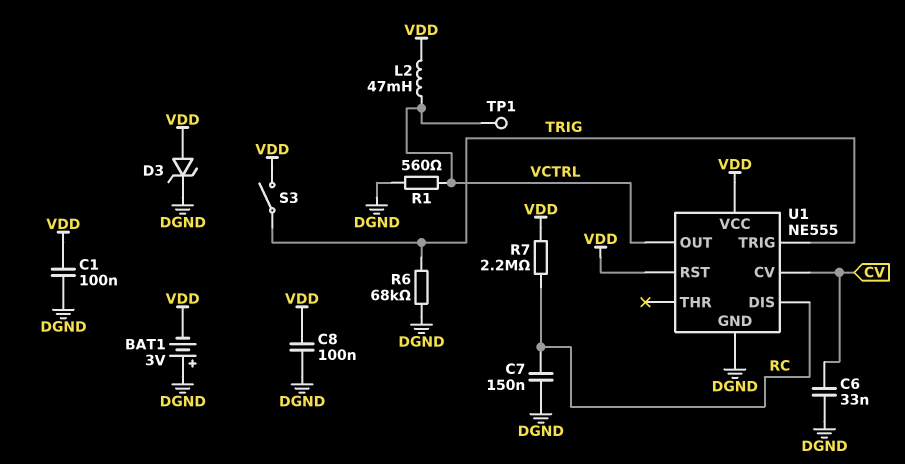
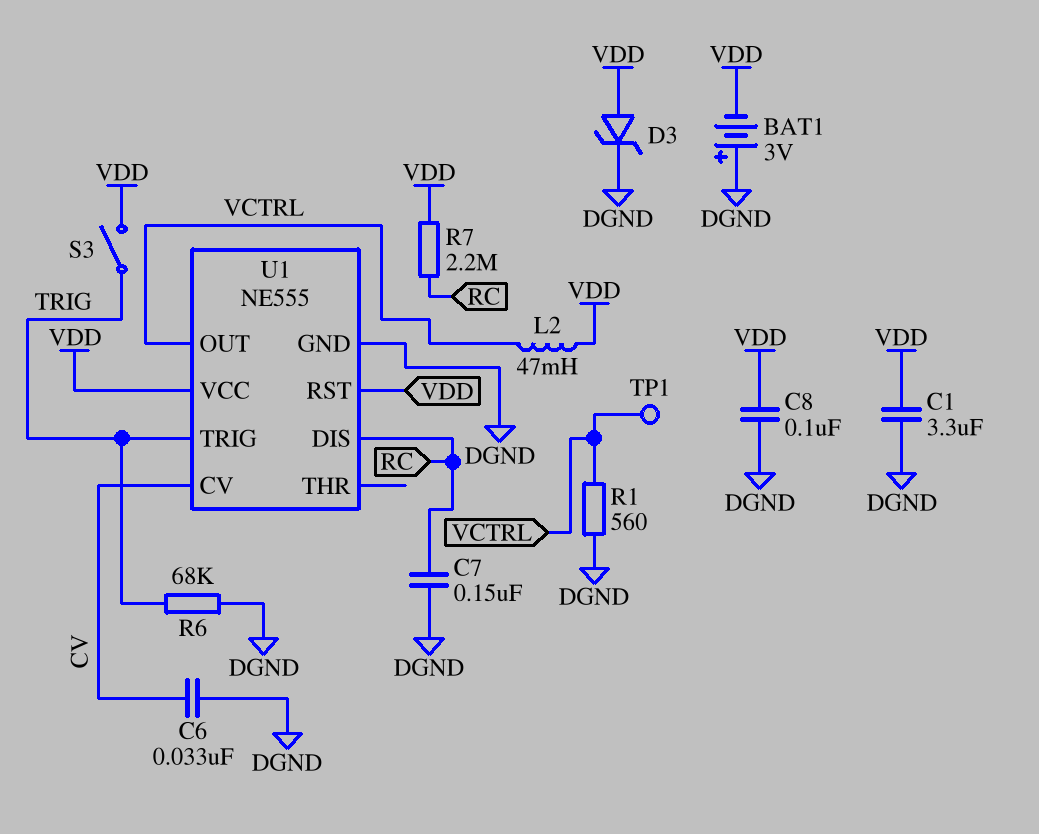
C1: 100nF (DGND, VDD) -> 3.3uF (DGND, VDD)

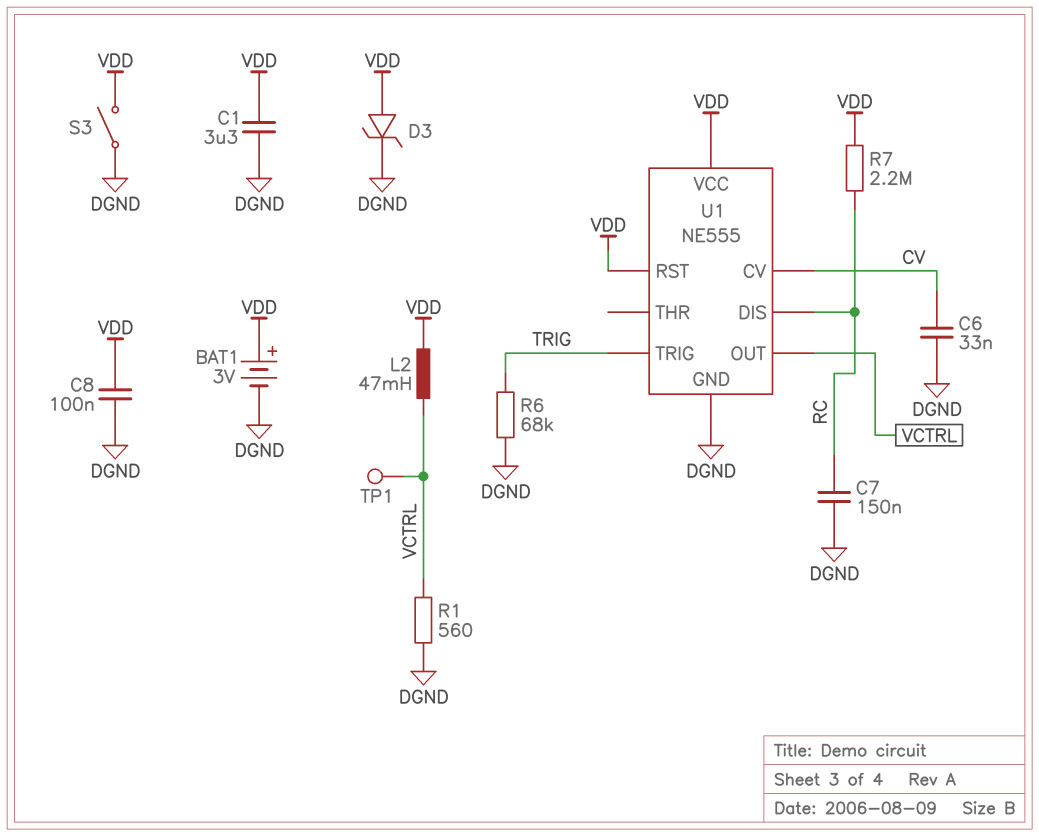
BAT1: 3V (plus DGND, minus VDD) -> 3V (plus VDD, minus DGND)
S3: switch (TRIG, VDD) -> switch (DGND, VDD)

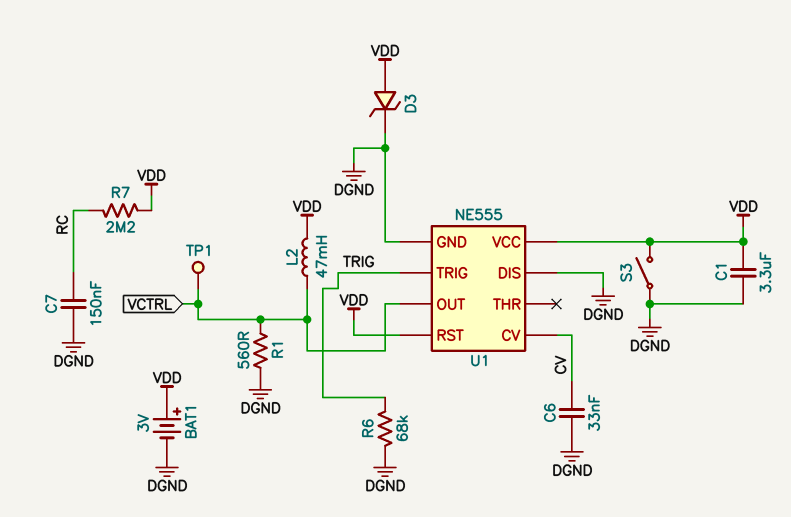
C8: 100nF (DGND, VDD) -> none
U1 pin DIS: RC -> DGND

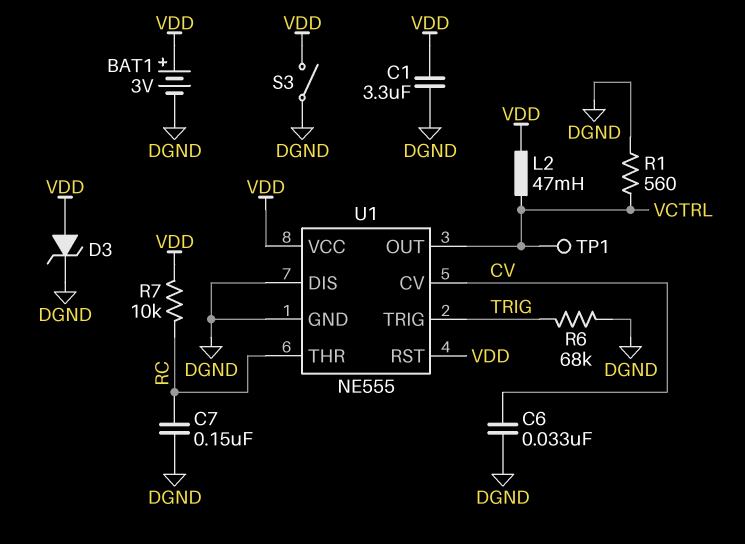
R7: 2.2M (RC, VDD) -> 10k (RC, VDD)
U1 pin THR: none -> RC

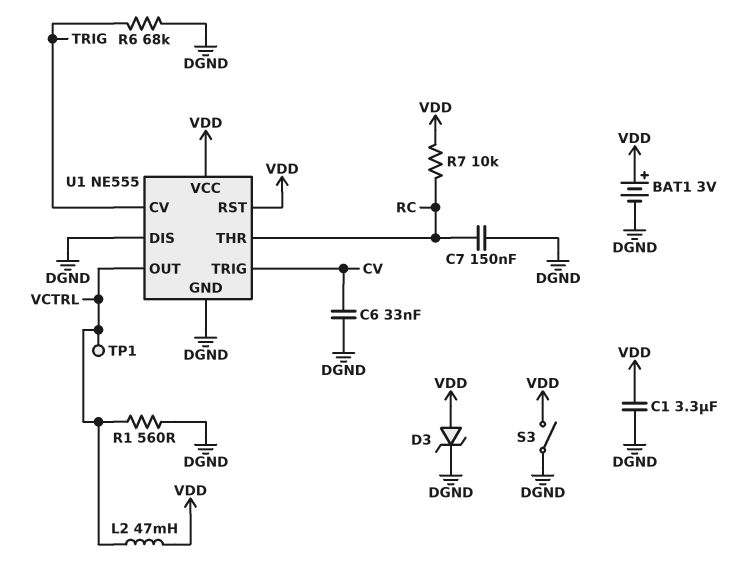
U1 pin CV: CV -> TRIG
U1 pin TRIG: TRIG -> CV

